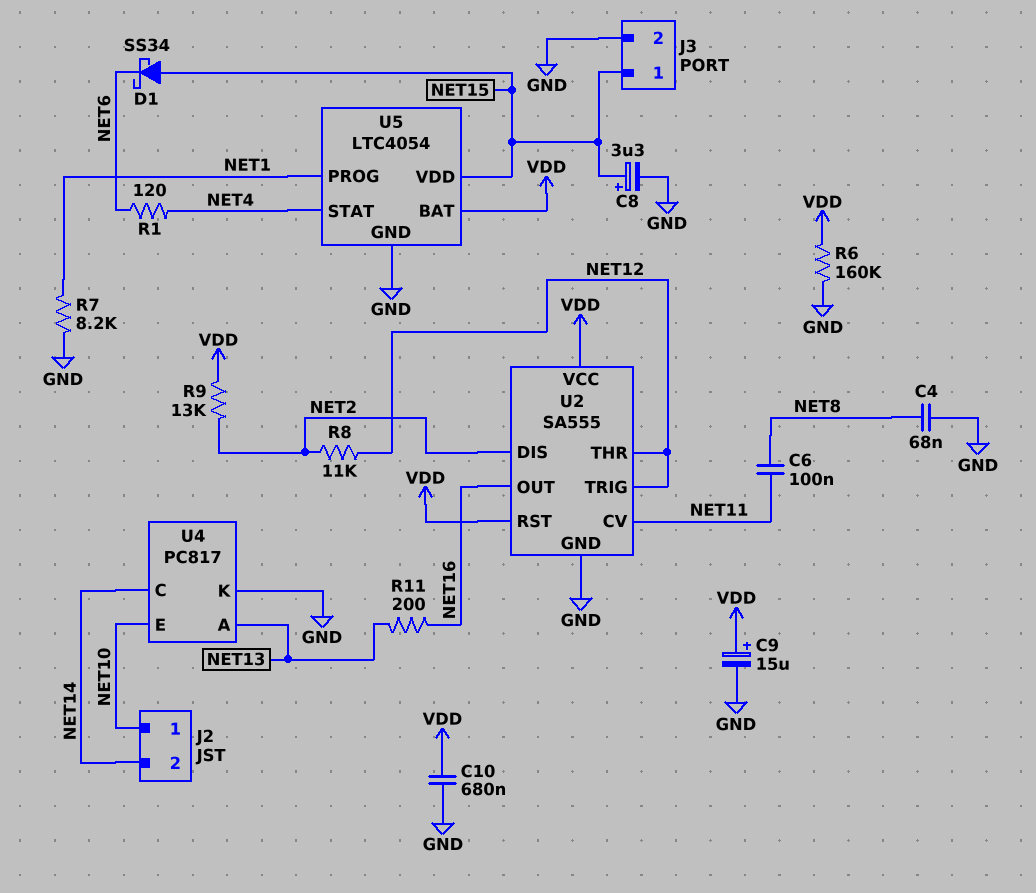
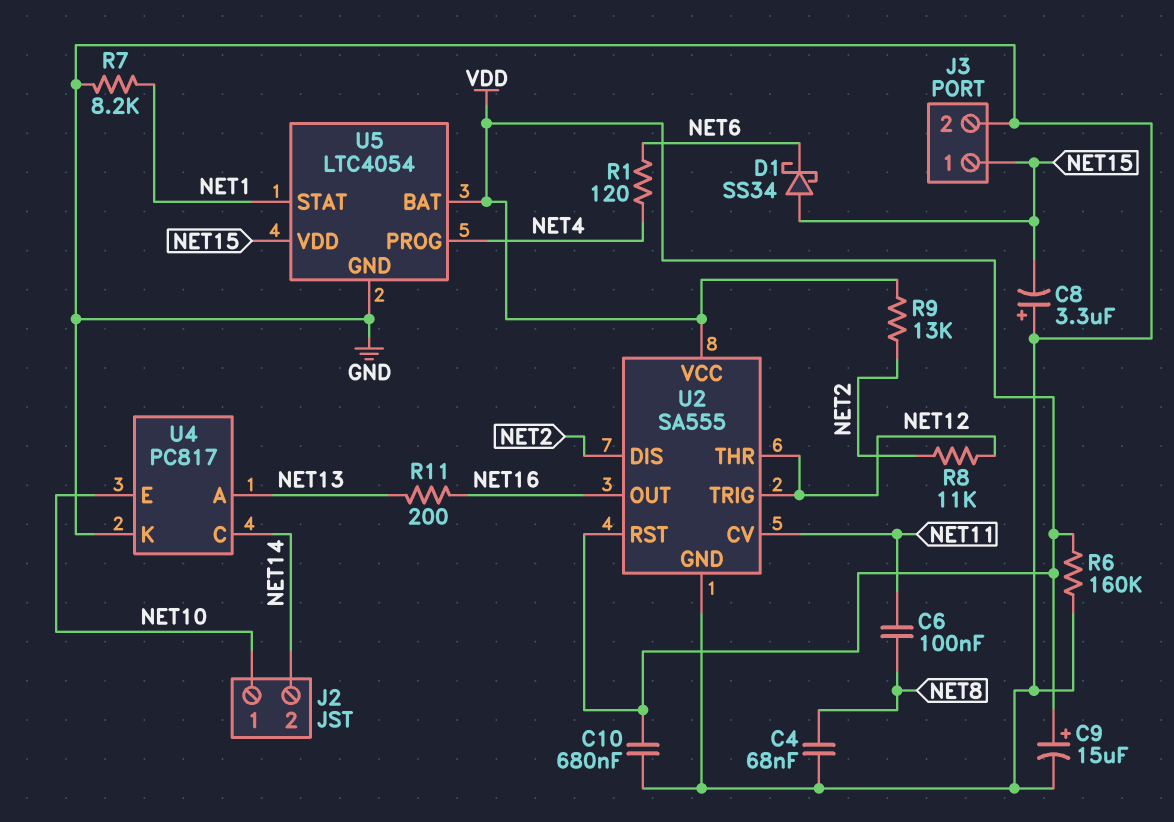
C8: 3.3uF (plus NET15, minus GND) -> 3.3uF (plus GND, minus NET15)
U5 pin PROG: NET1 -> NET4
U5 pin STAT: NET4 -> NET1

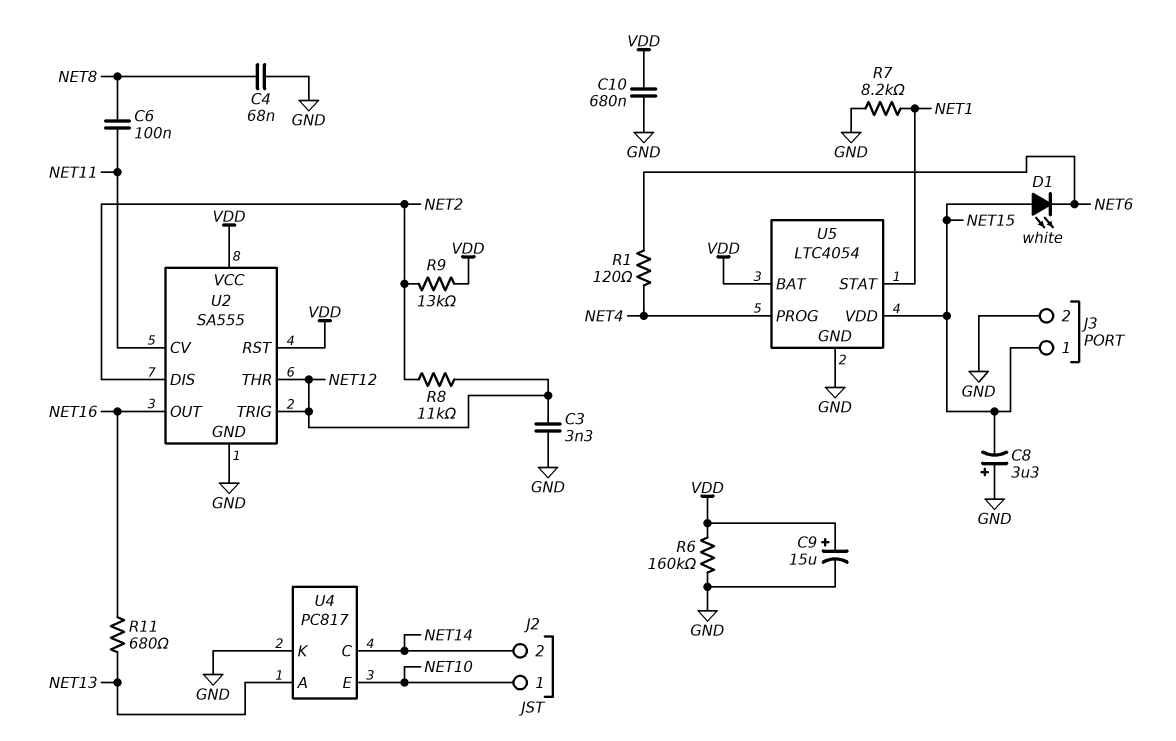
C3: none -> 3.3nF (GND, NET12)
D1: schottky SS34 (A NET15, K NET6) -> LED white (A NET15, K NET6)
R11: 200 (NET13, NET16) -> 680 (NET13, NET16)

